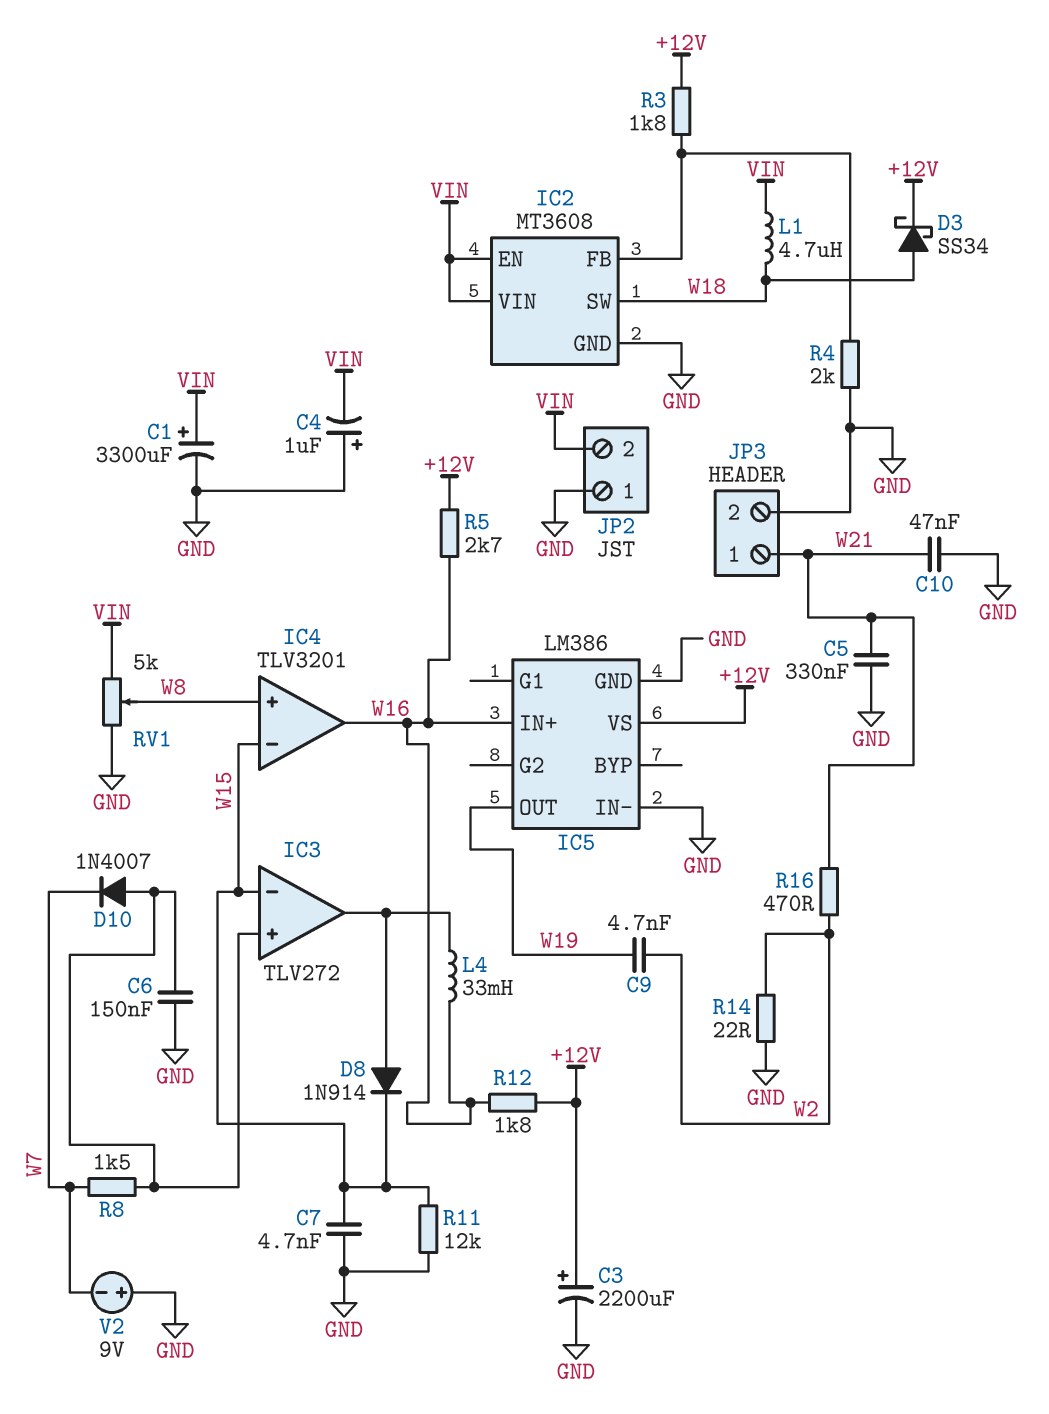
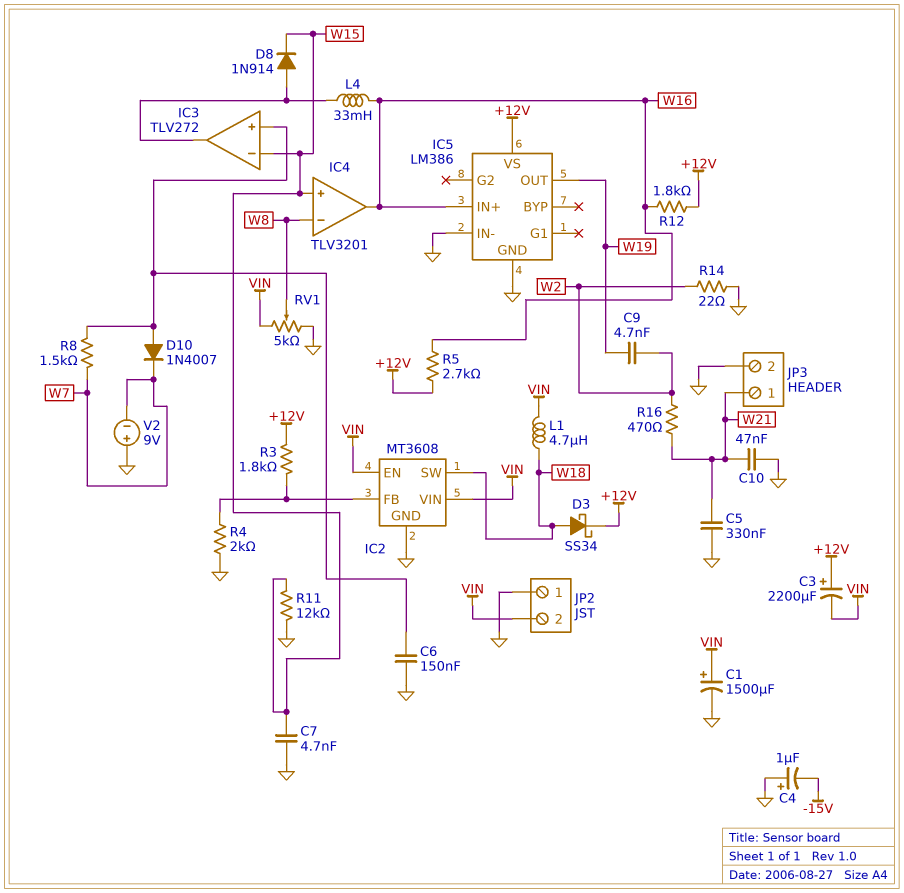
C1: 3300uF (plus VIN, minus GND) -> 1500uF (plus VIN, minus GND)
C3: 2200uF (plus +12V, minus GND) -> 2200uF (plus +12V, minus VIN)
C4: 1uF (plus GND, minus VIN) -> 1uF (plus GND, minus -15V)
IC4 pin in+: W8 -> W15
IC4 pin in-: W15 -> W8

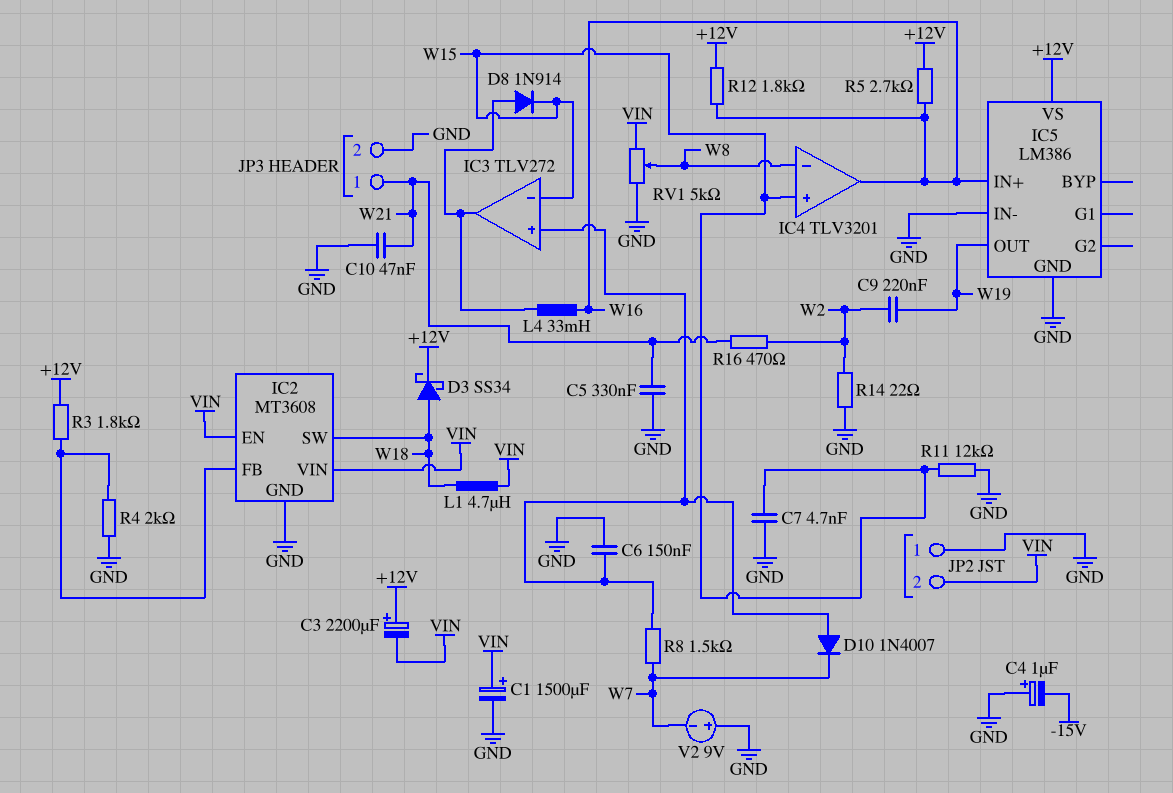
C9: 4.7nF (W2, W19) -> 220nF (W2, W19)

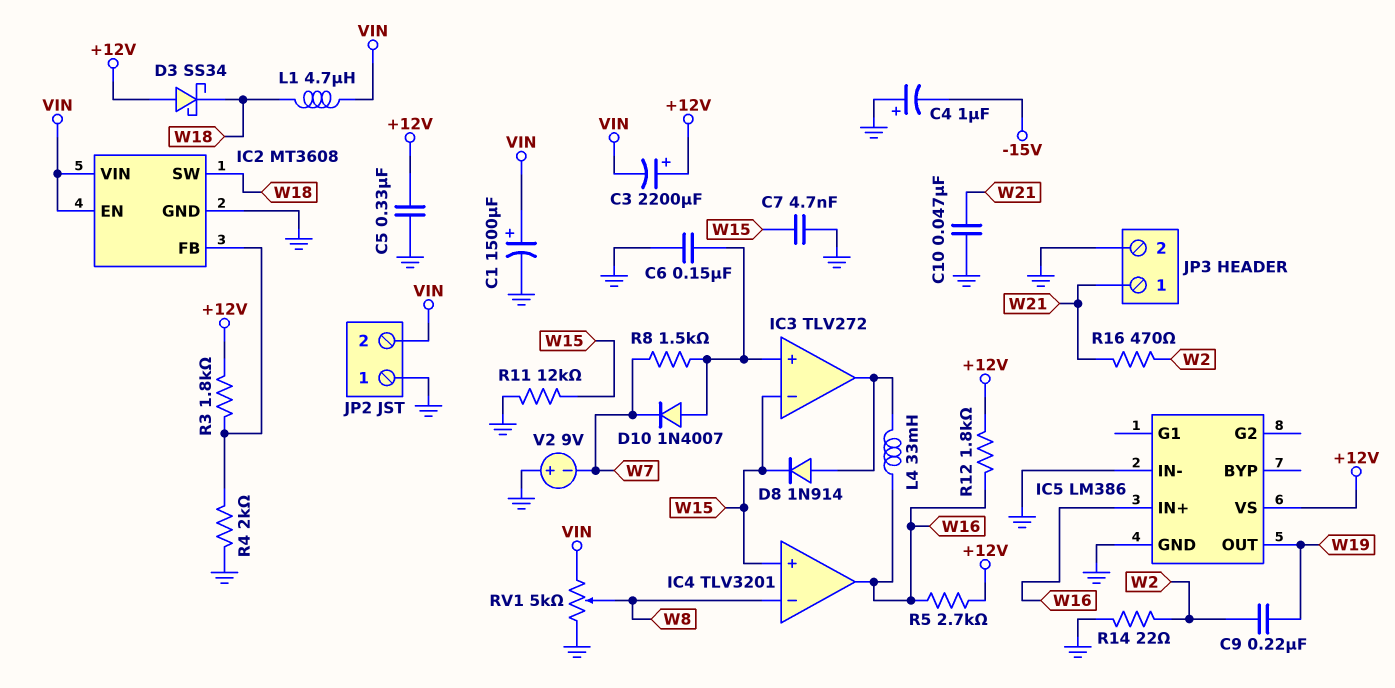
C5: 330nF (GND, W21) -> 330nF (+12V, GND)
D3: schottky SS34 (A W18, K +12V) -> schottky SS34 (A +12V, K W18)

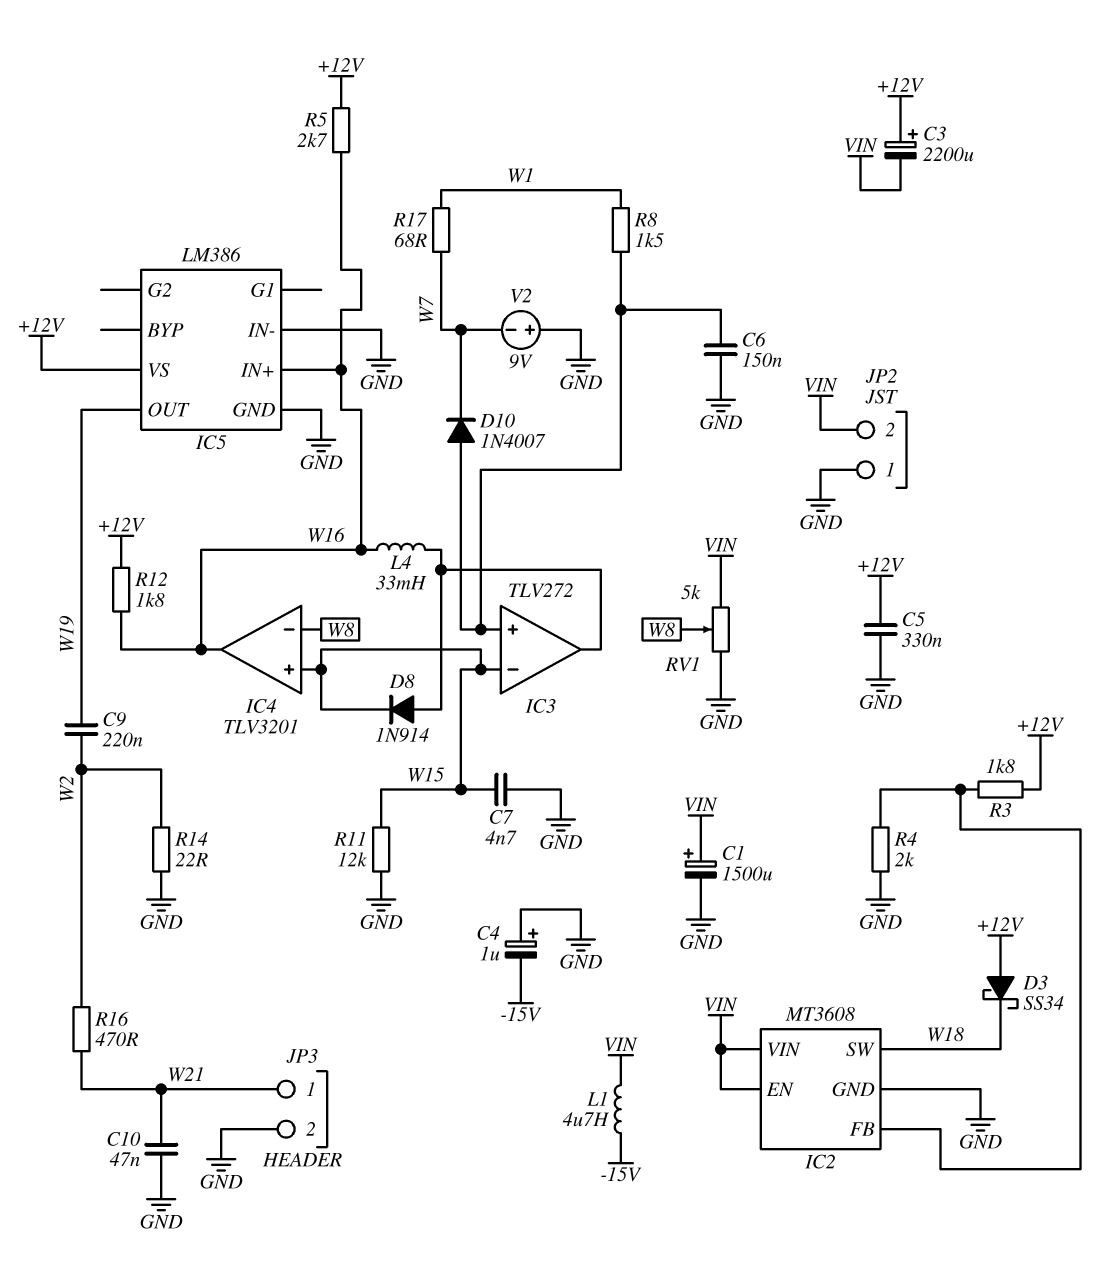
L1: 4.7uH (VIN, W18) -> 4.7uH (-15V, VIN)
R8: 1.5k (IC3/in+, W7) -> 1.5k (IC3/in+, W1)
R17: none -> 68 (W1, W7)

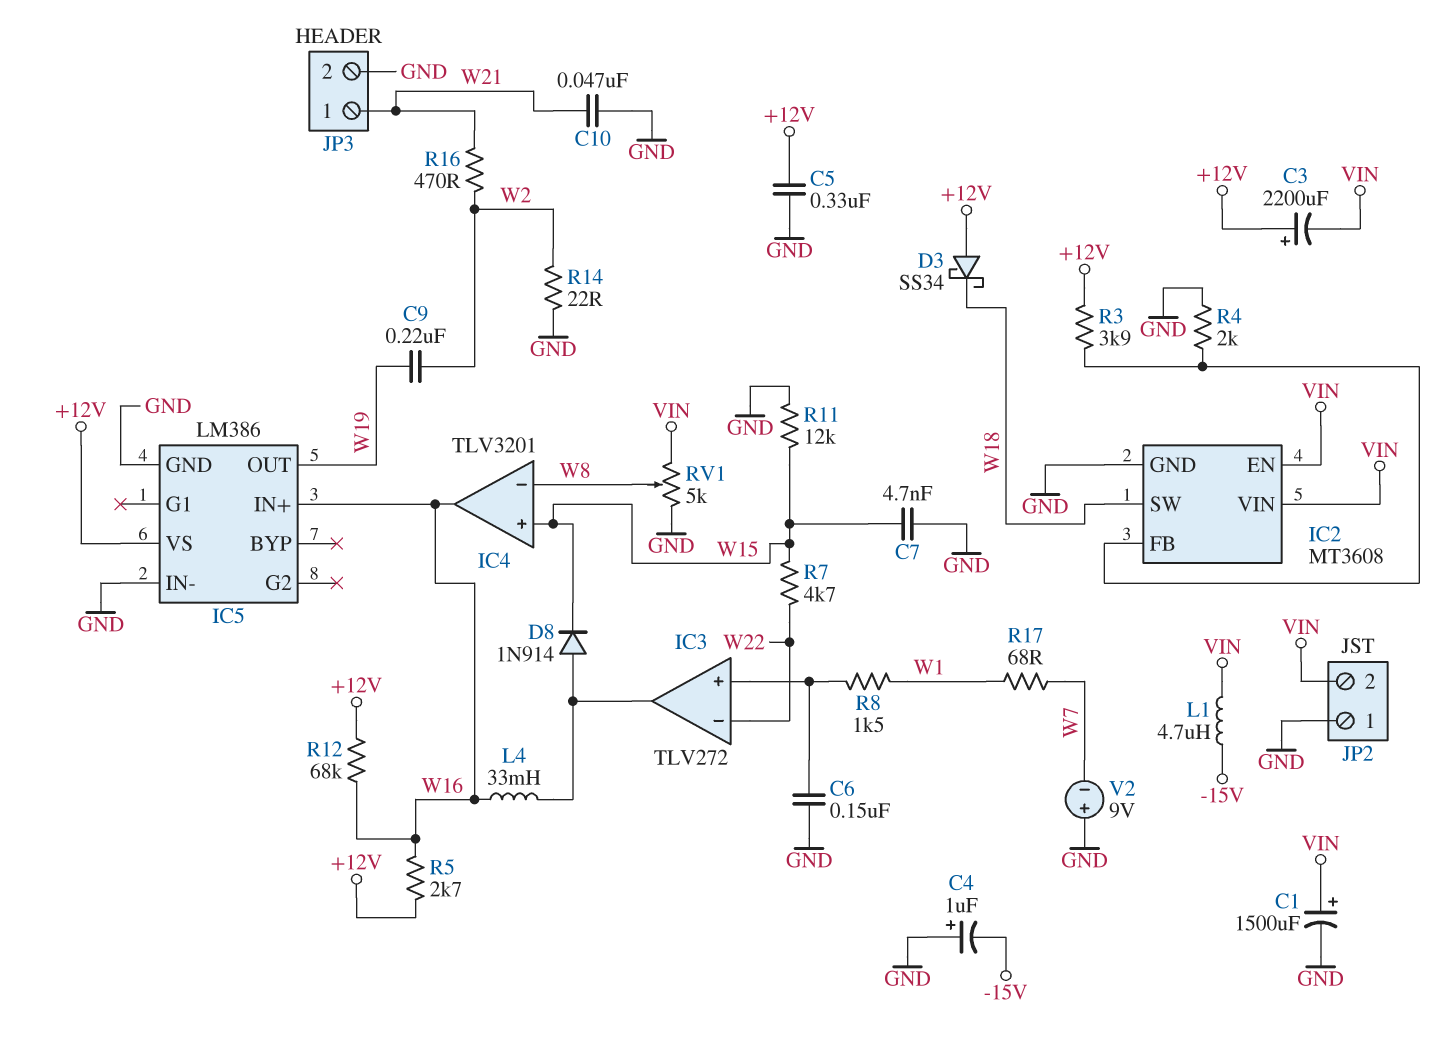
D10: diode 1N4007 (A IC3/in+, K W7) -> none
IC3 pin in-: W15 -> W22
R3: 1.8k (+12V, IC2/FB) -> 3.9k (+12V, IC2/FB)
R7: none -> 4.7k (W15, W22)
R12: 1.8k (+12V, W16) -> 68k (+12V, W16)

